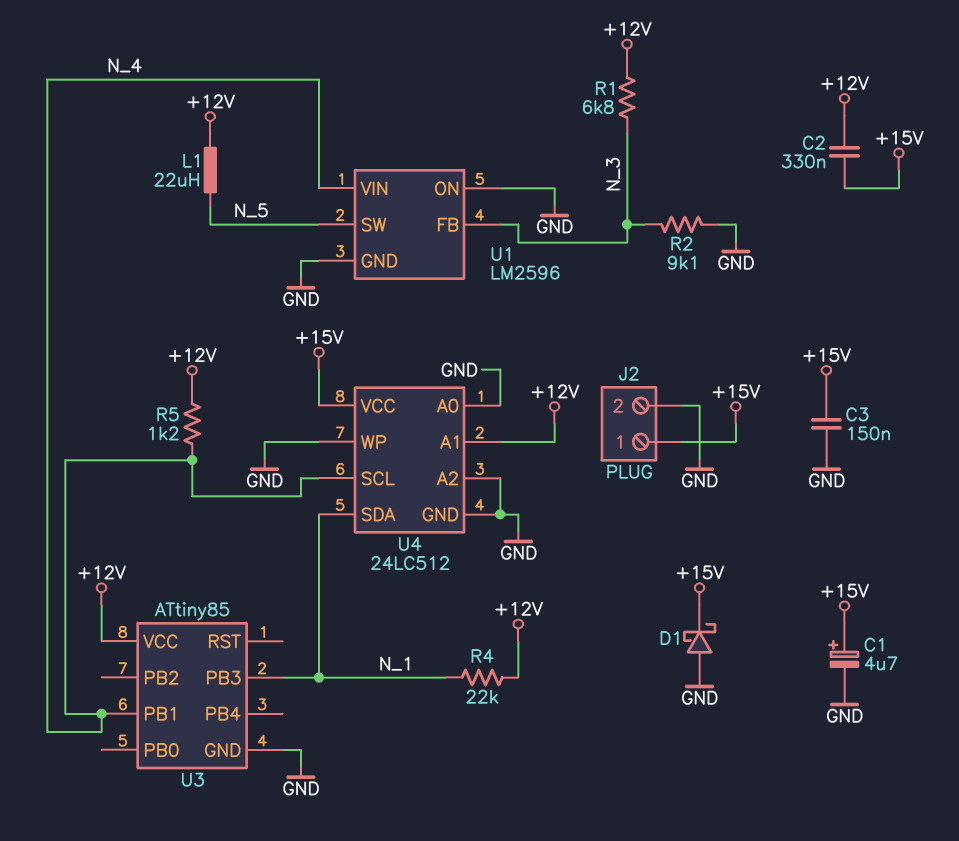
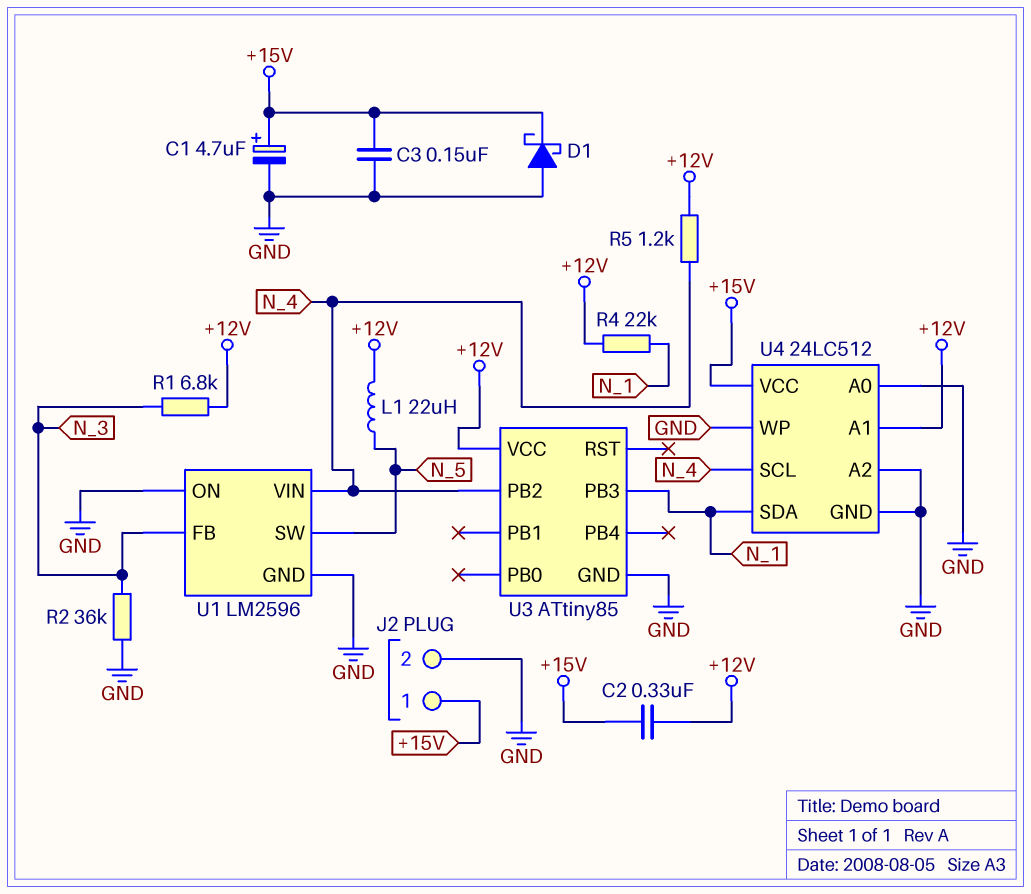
R2: 9.1k (GND, N_3) -> 36k (GND, N_3)
U3 pin PB1: N_4 -> none
U3 pin PB2: none -> N_4

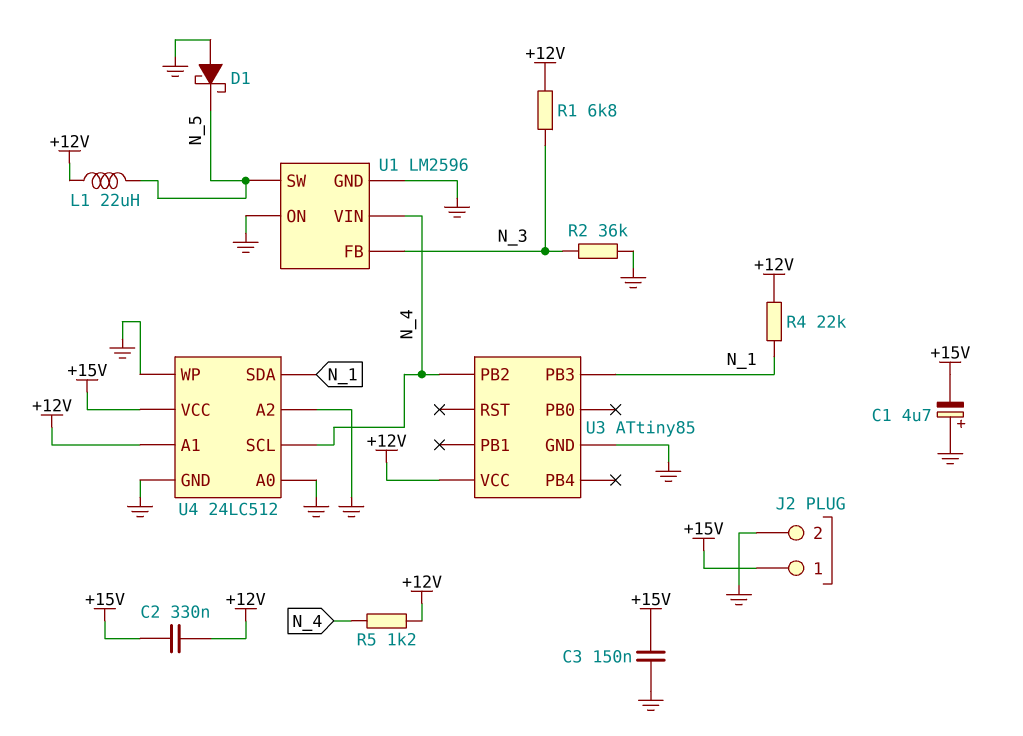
C1: 4.7uF (plus +15V, minus GND) -> 4.7uF (plus GND, minus +15V)
D1: schottky (A GND, K +15V) -> schottky (A GND, K N_5)

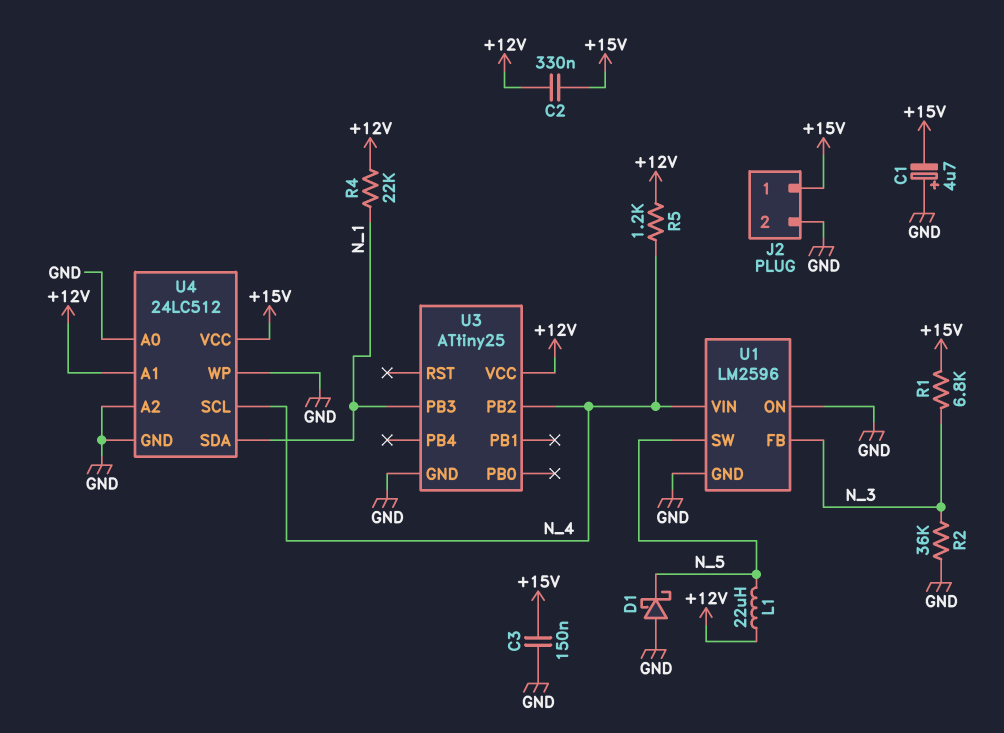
R1: 6.8k (+12V, N_3) -> 6.8k (+15V, N_3)
U3: ATtiny85 -> ATtiny25

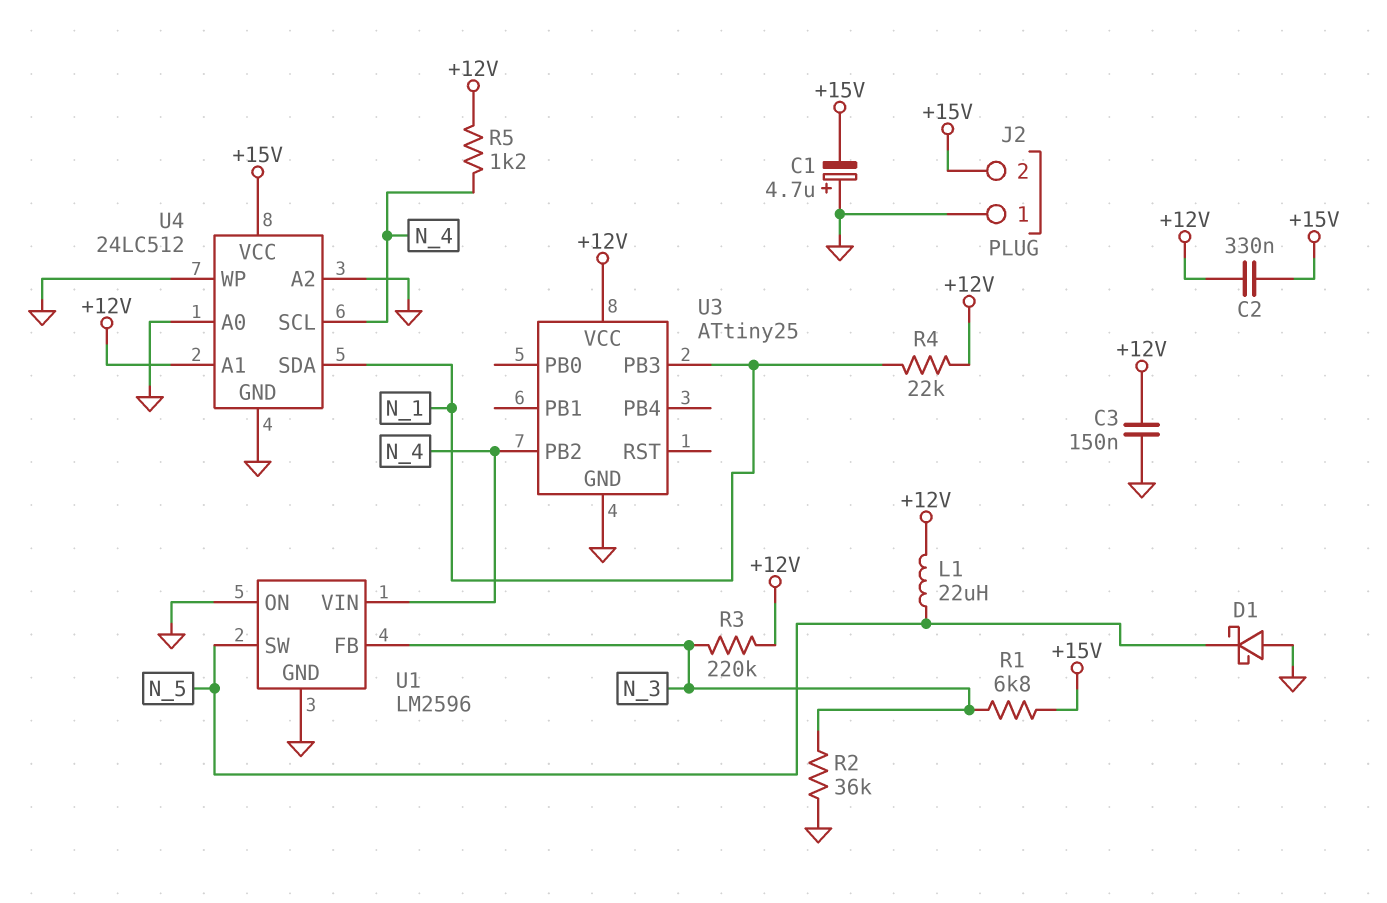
C3: 150nF (+15V, GND) -> 150nF (+12V, GND)
J2 pin 1: +15V -> GND
J2 pin 2: GND -> +15V
R3: none -> 220k (+12V, N_3)

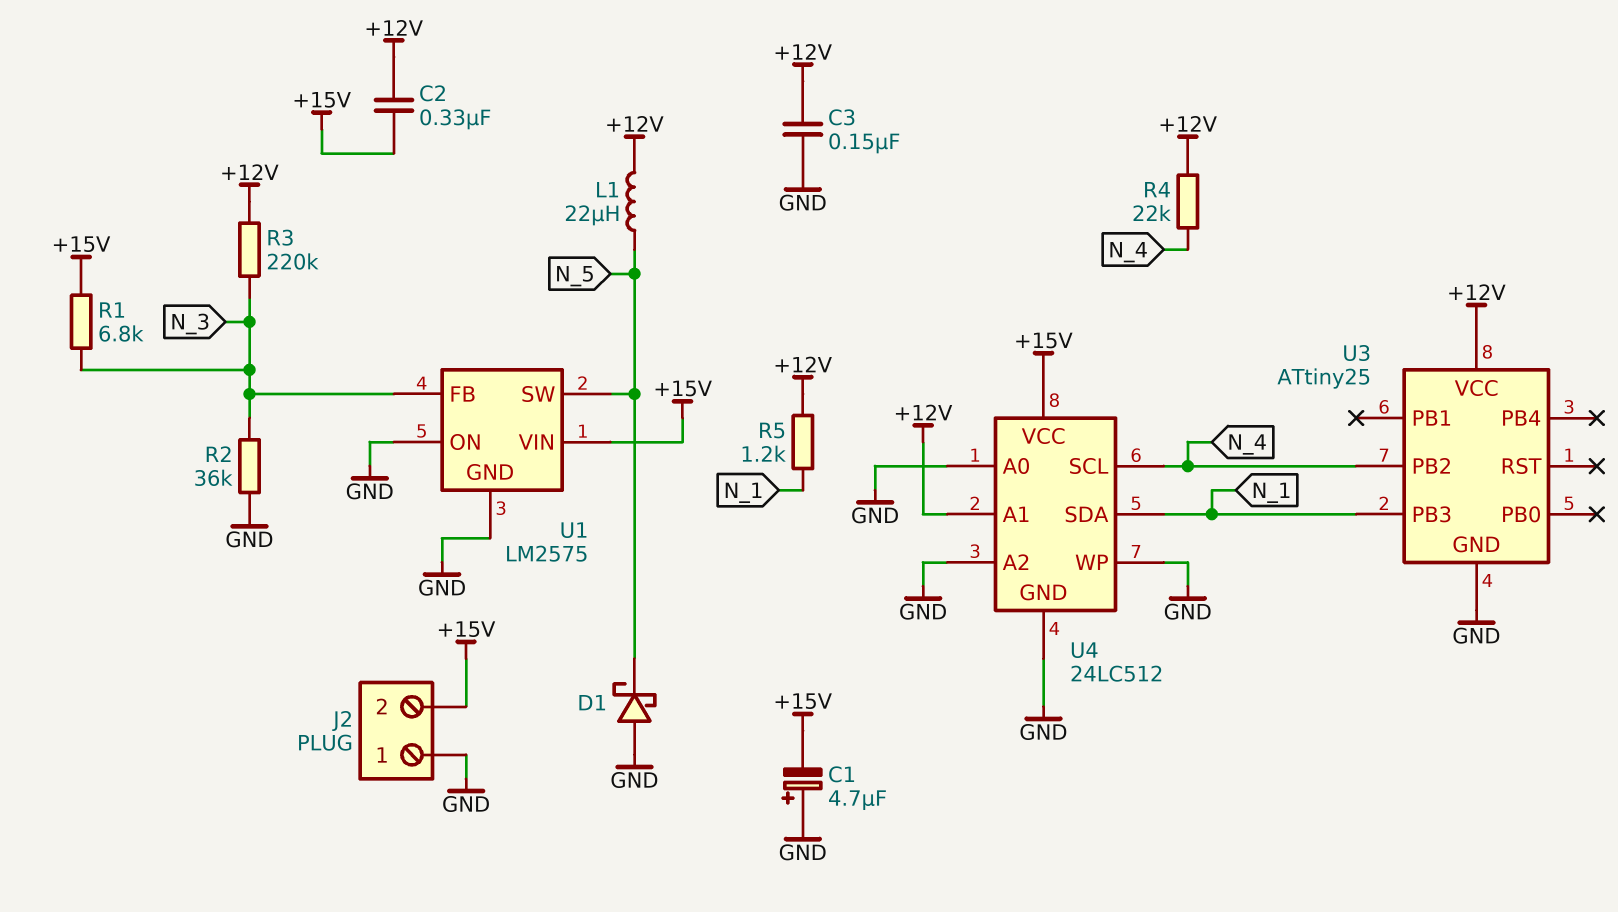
R4: 22k (+12V, N_1) -> 22k (+12V, N_4)
R5: 1.2k (+12V, N_4) -> 1.2k (+12V, N_1)
U1: LM2596 -> LM2575
U1 pin VIN: N_4 -> +15V

